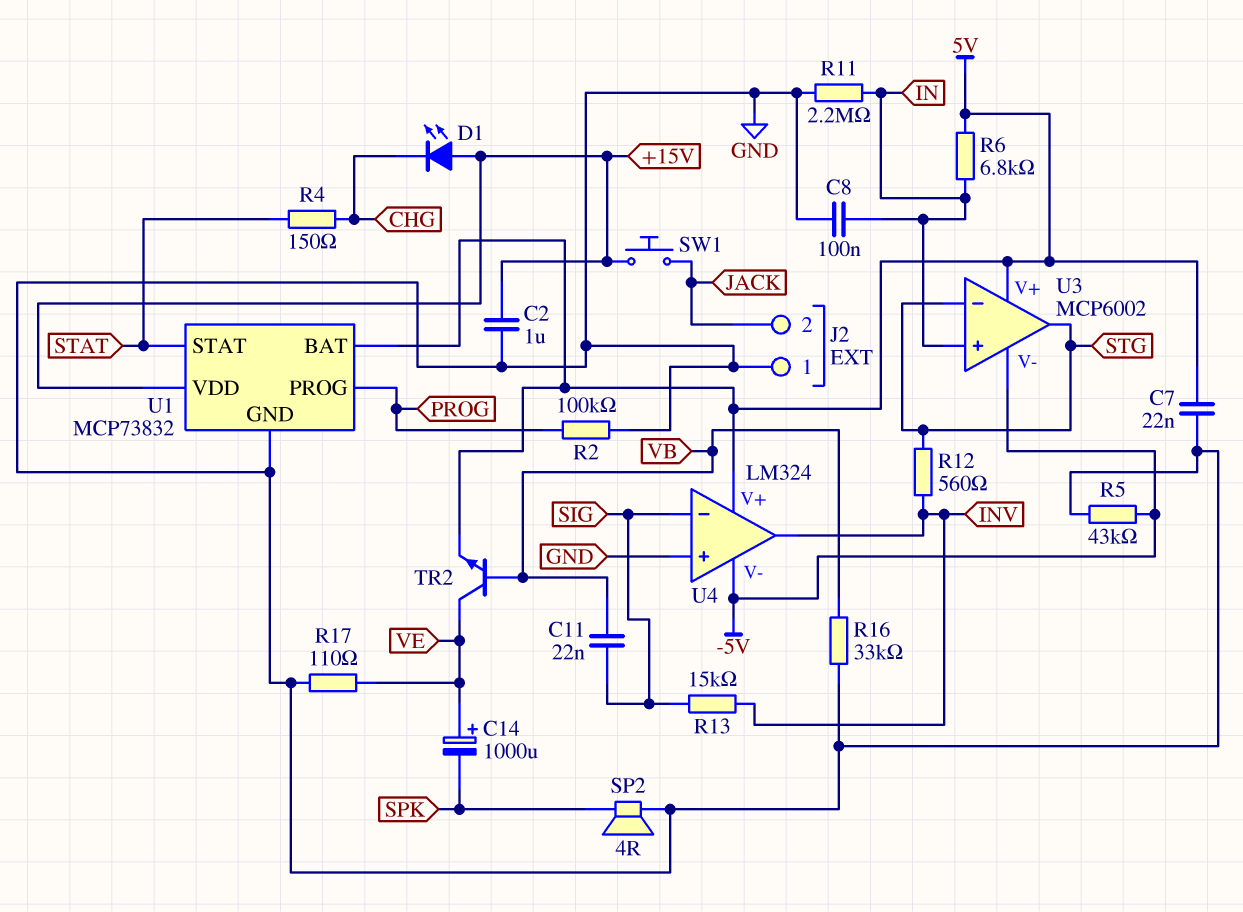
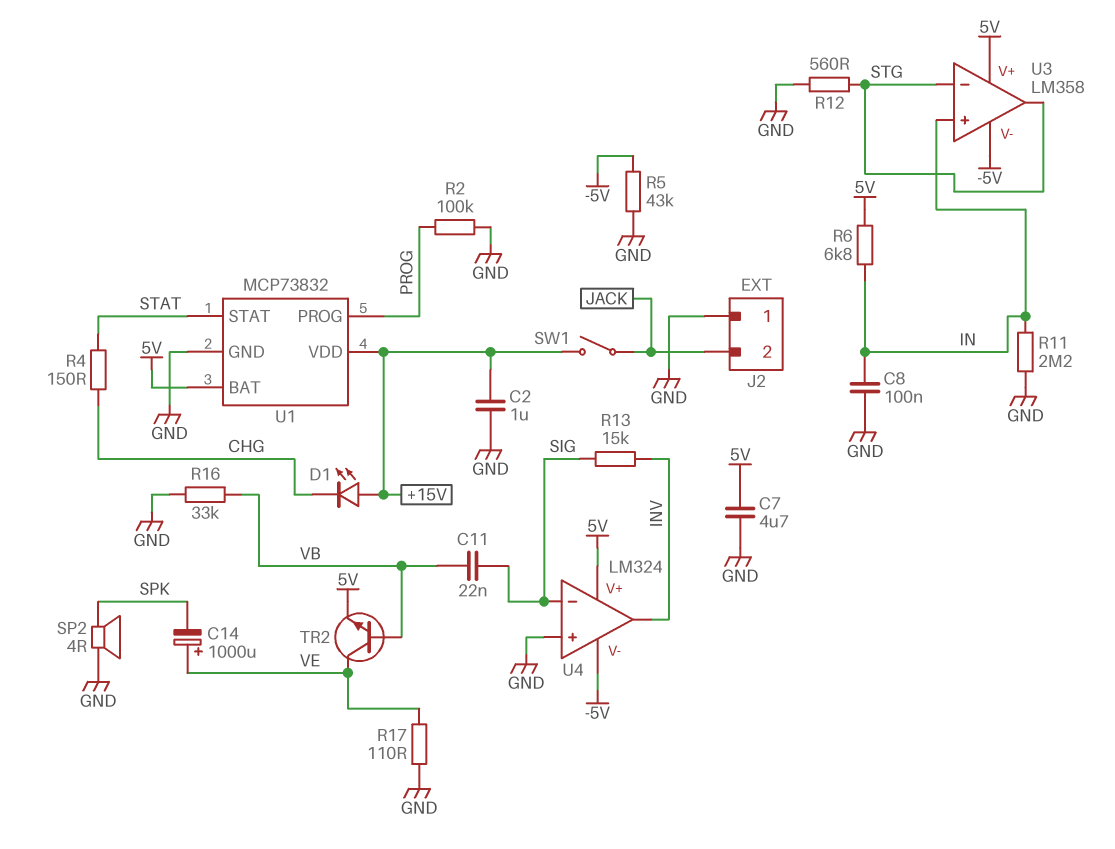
C7: 22nF (5V, GND) -> 4.7uF (5V, GND)
R12: 560 (INV, STG) -> 560 (GND, STG)
SW1: button (+15V, JACK) -> switch (+15V, JACK)
U3: MCP6002 -> LM358

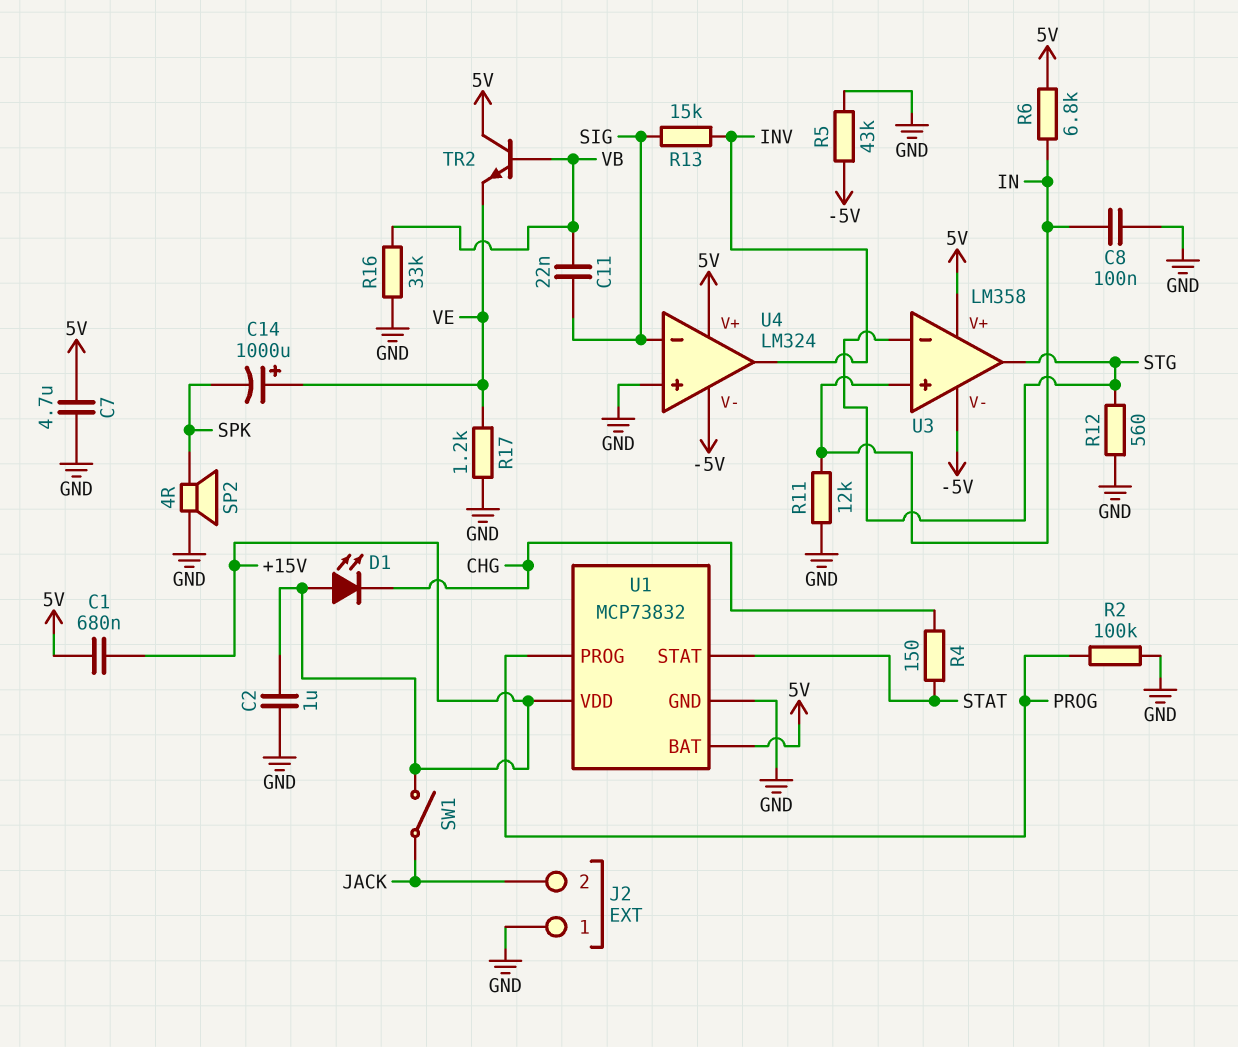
C1: none -> 680nF (+15V, 5V)
R11: 2.2M (GND, IN) -> 12k (GND, IN)
R17: 110 (GND, VE) -> 1.2k (GND, VE)
TR2: NPN (B VB, C VE, E 5V) -> NPN (B VB, C 5V, E VE)

